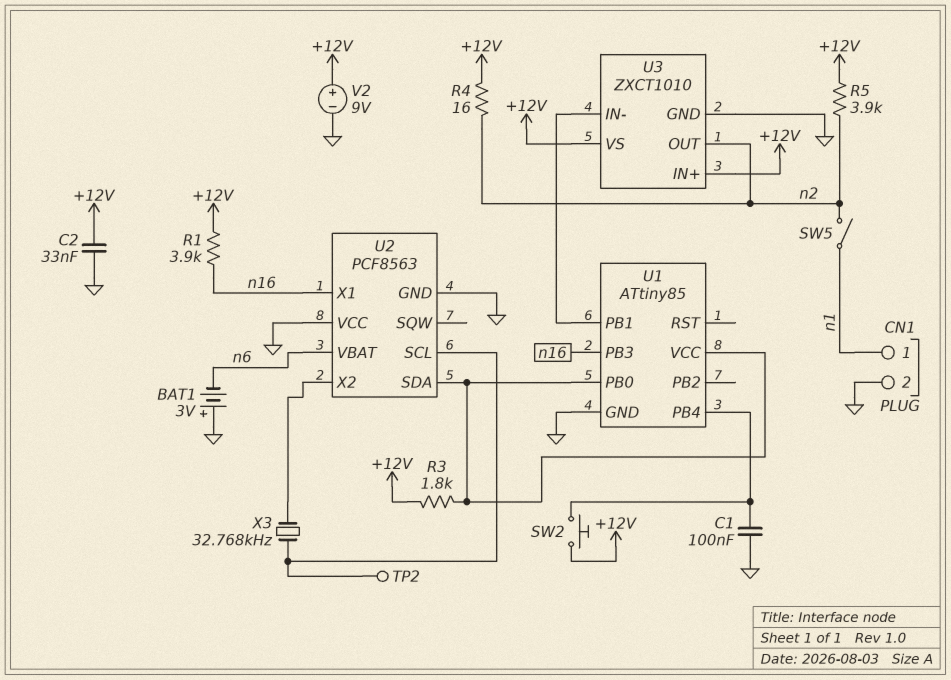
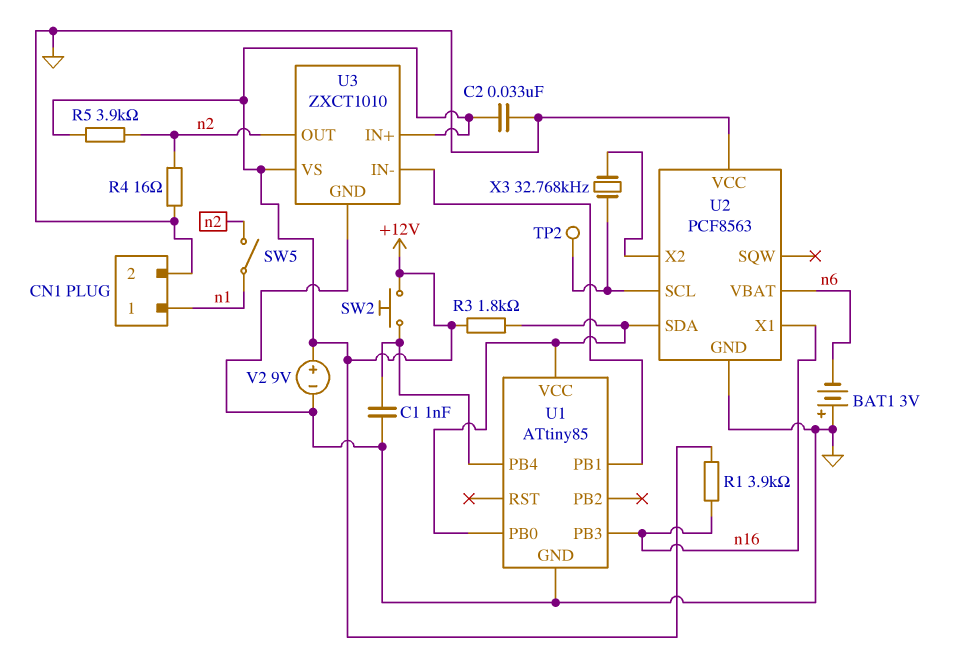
C1: 100nF (GND, U1/PB4) -> 1nF (GND, U1/PB4)
R4: 16 (+12V, n2) -> 16 (GND, n2)

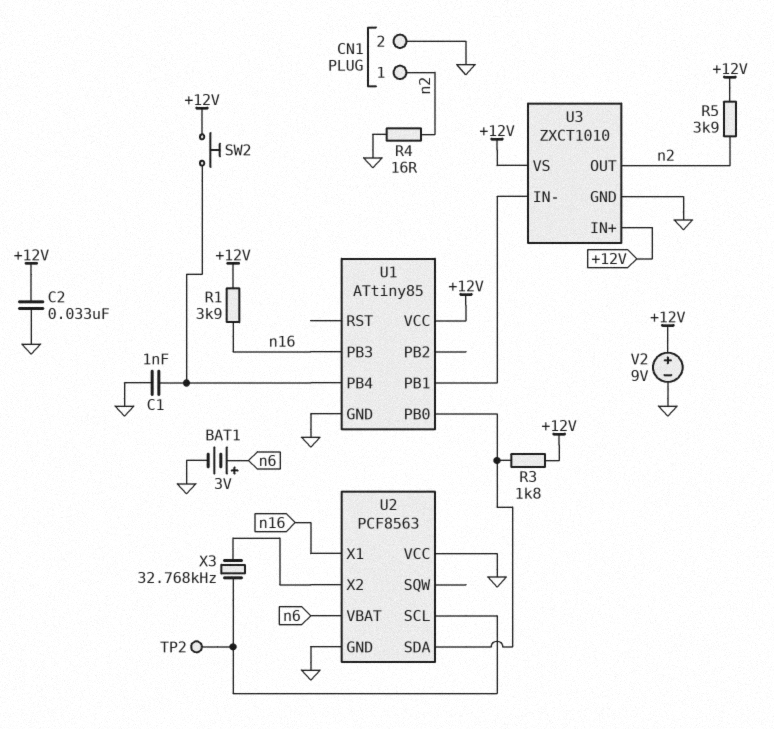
BAT1: 3V (plus GND, minus n6) -> 3V (plus n6, minus GND)
CN1 pin 1: n1 -> n2
SW5: switch (n1, n2) -> none
U1 pin VCC: U1/PB0 -> +12V

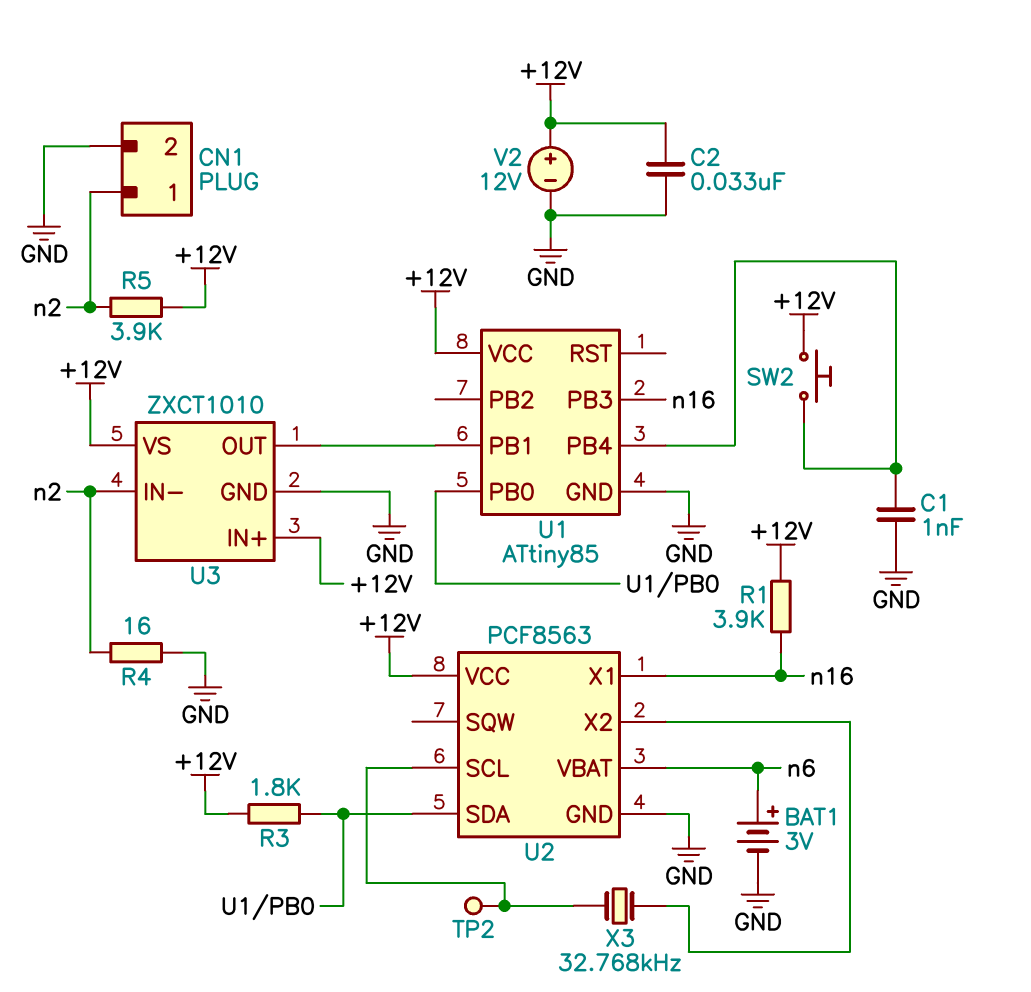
U2 pin VCC: GND -> +12V
U3 pin IN-: U1/PB1 -> n2
U3 pin OUT: n2 -> U1/PB1
V2: 9V (plus +12V, minus GND) -> 12V (plus +12V, minus GND)

